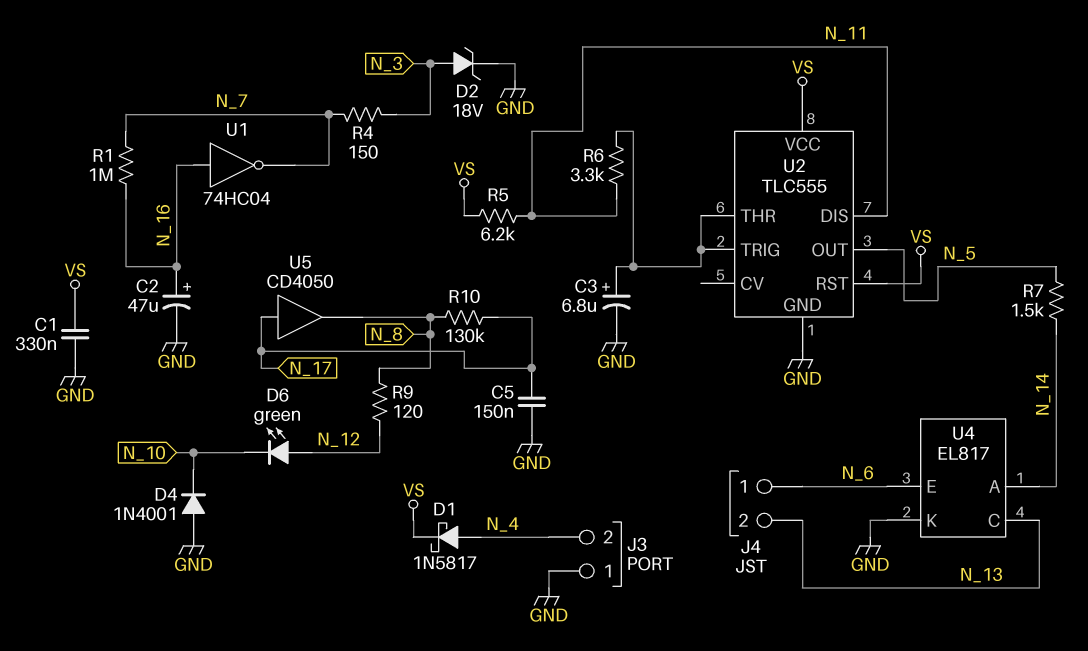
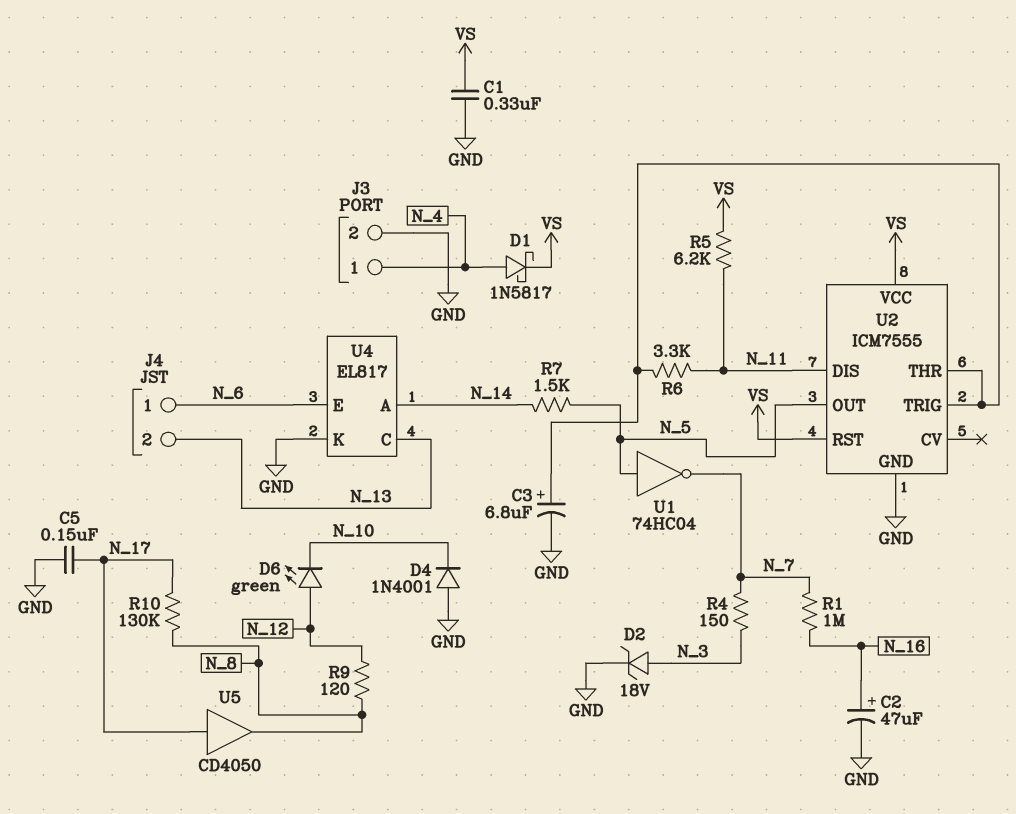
J3 pin 1: GND -> N_4
J3 pin 2: N_4 -> GND
U1: NOT 74HC04 (in N_16, out N_7) -> NOT 74HC04 (in N_5, out N_7)
U2: TLC555 -> ICM7555

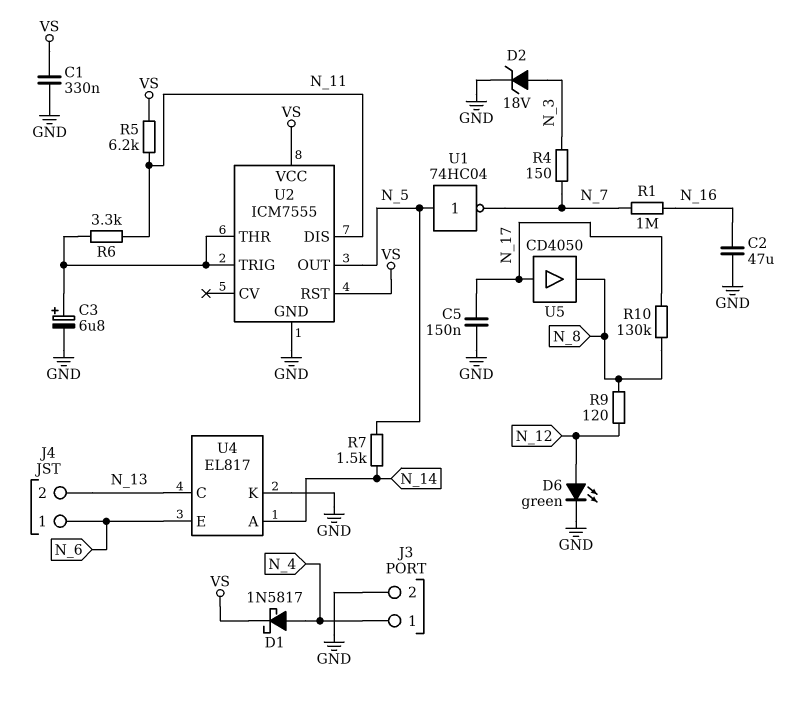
C2: 47uF (plus N_16, minus GND) -> 47uF (GND, N_16)
D4: diode 1N4001 (A GND, K N_10) -> none
D6: LED green (A N_12, K N_10) -> LED green (A N_12, K GND)

